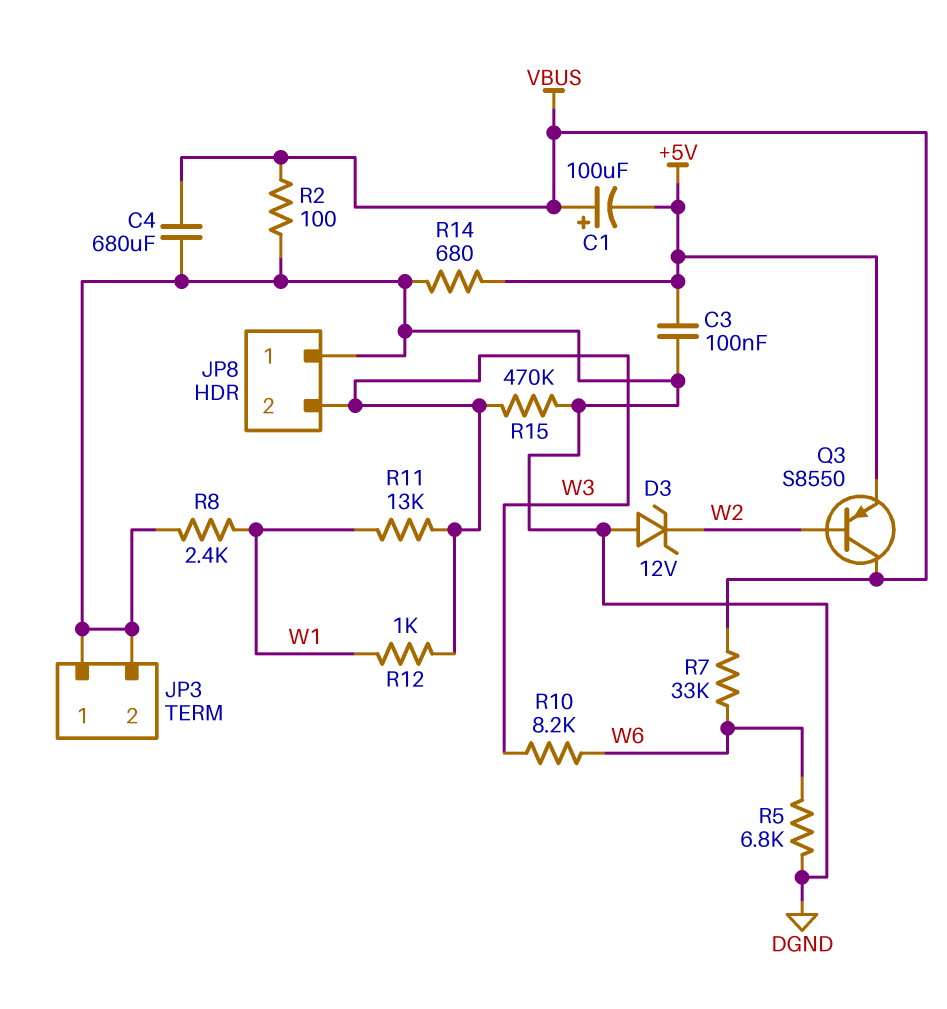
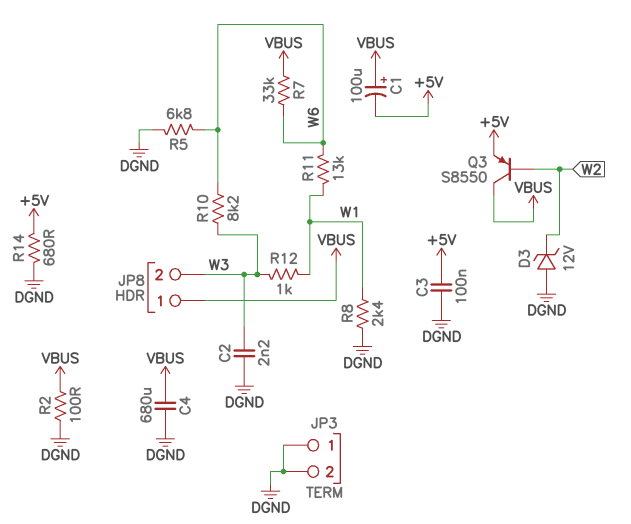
C2: none -> 2.2nF (DGND, W3)
JP8 pin 1: DGND -> VBUS
R11: 13k (W1, W3) -> 13k (W1, W6)
R15: 470k (DGND, W3) -> none

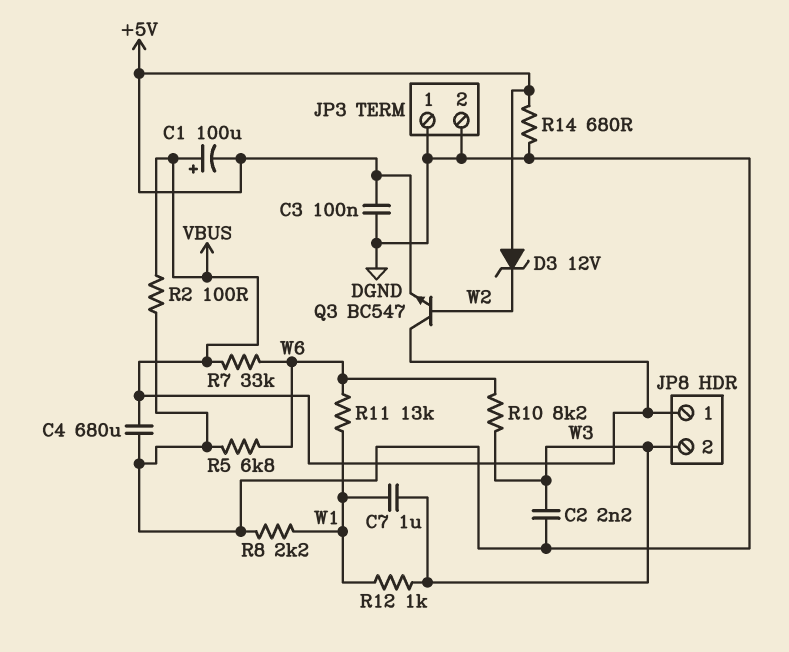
C7: none -> 1uF (W1, W3)
D3: zener 12V (A DGND, K W2) -> zener 12V (A +5V, K W2)
Q3: PNP S8550 (B W2, C VBUS, E +5V) -> NPN BC547 (B W2, C VBUS, E +5V)
R8: 2.4k (DGND, W1) -> 2.2k (DGND, W1)

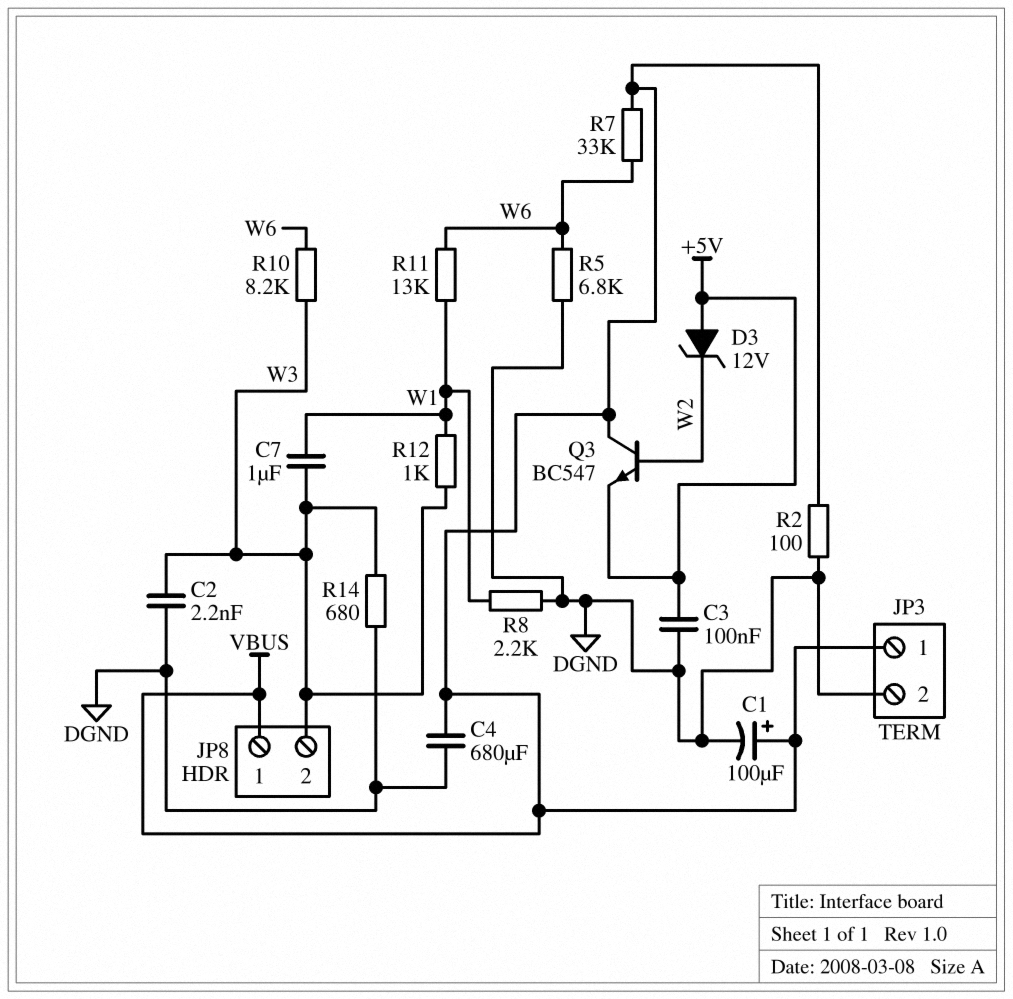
C1: 100uF (plus VBUS, minus +5V) -> 100uF (plus VBUS, minus DGND)
JP3 pin 1: DGND -> VBUS
R14: 680 (+5V, DGND) -> 680 (DGND, W3)

